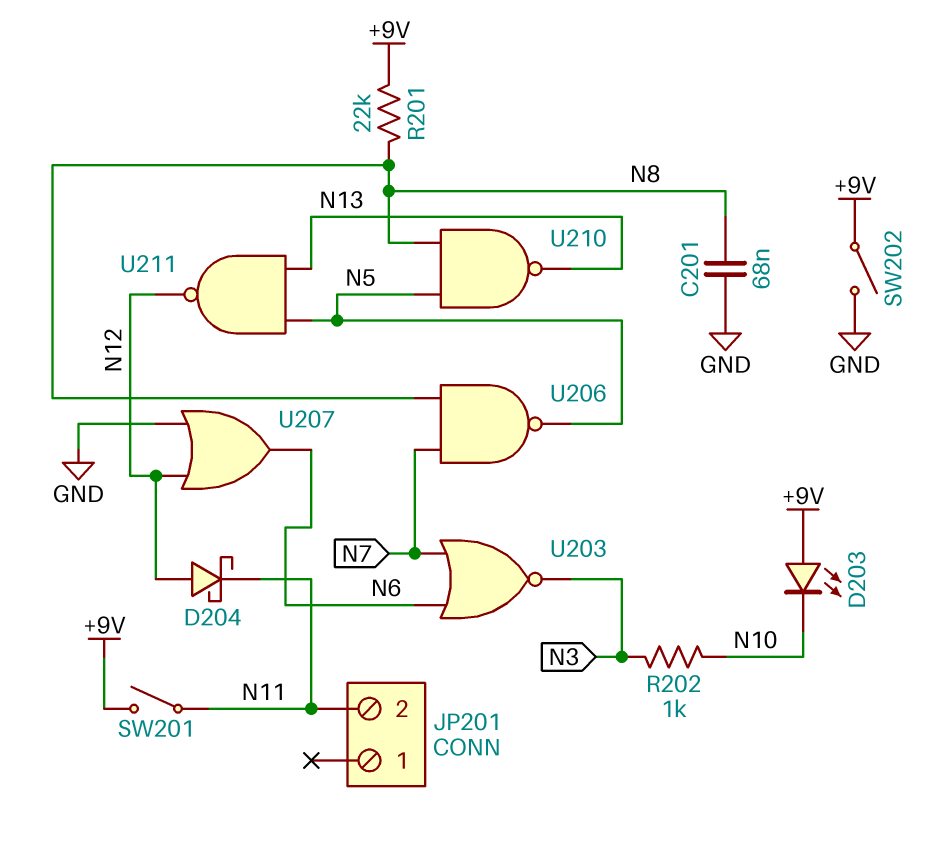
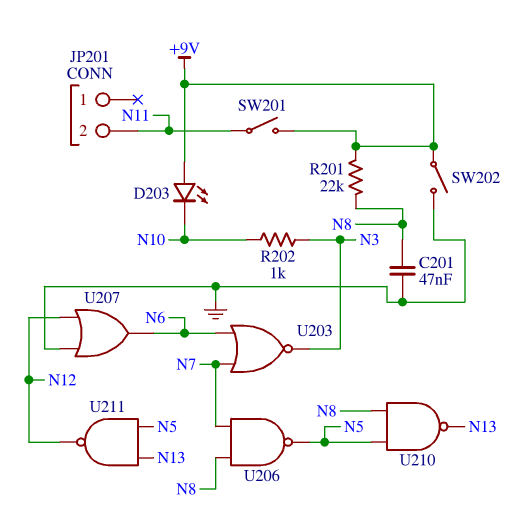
C201: 68nF (GND, N8) -> 47nF (GND, N8)
D204: schottky (A N12, K N11) -> none

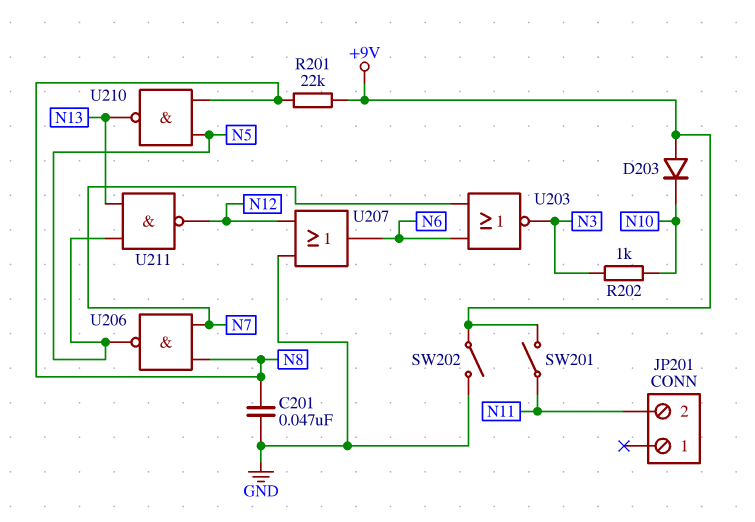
D203: LED (A +9V, K N10) -> diode (A +9V, K N10)

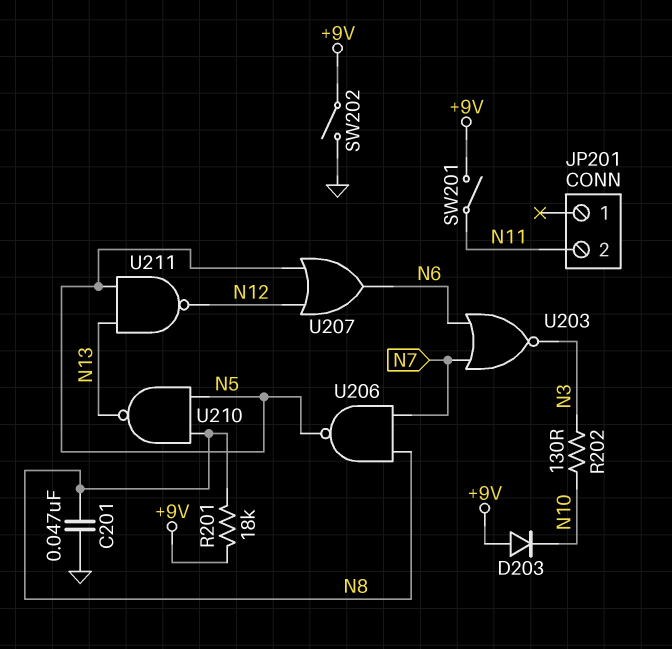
R201: 22k (+9V, N8) -> 18k (+9V, N8)
R202: 1k (N3, N10) -> 130 (N3, N10)
U207: OR (in GND, in N12, out N6) -> OR (in N5, in N12, out N6)

